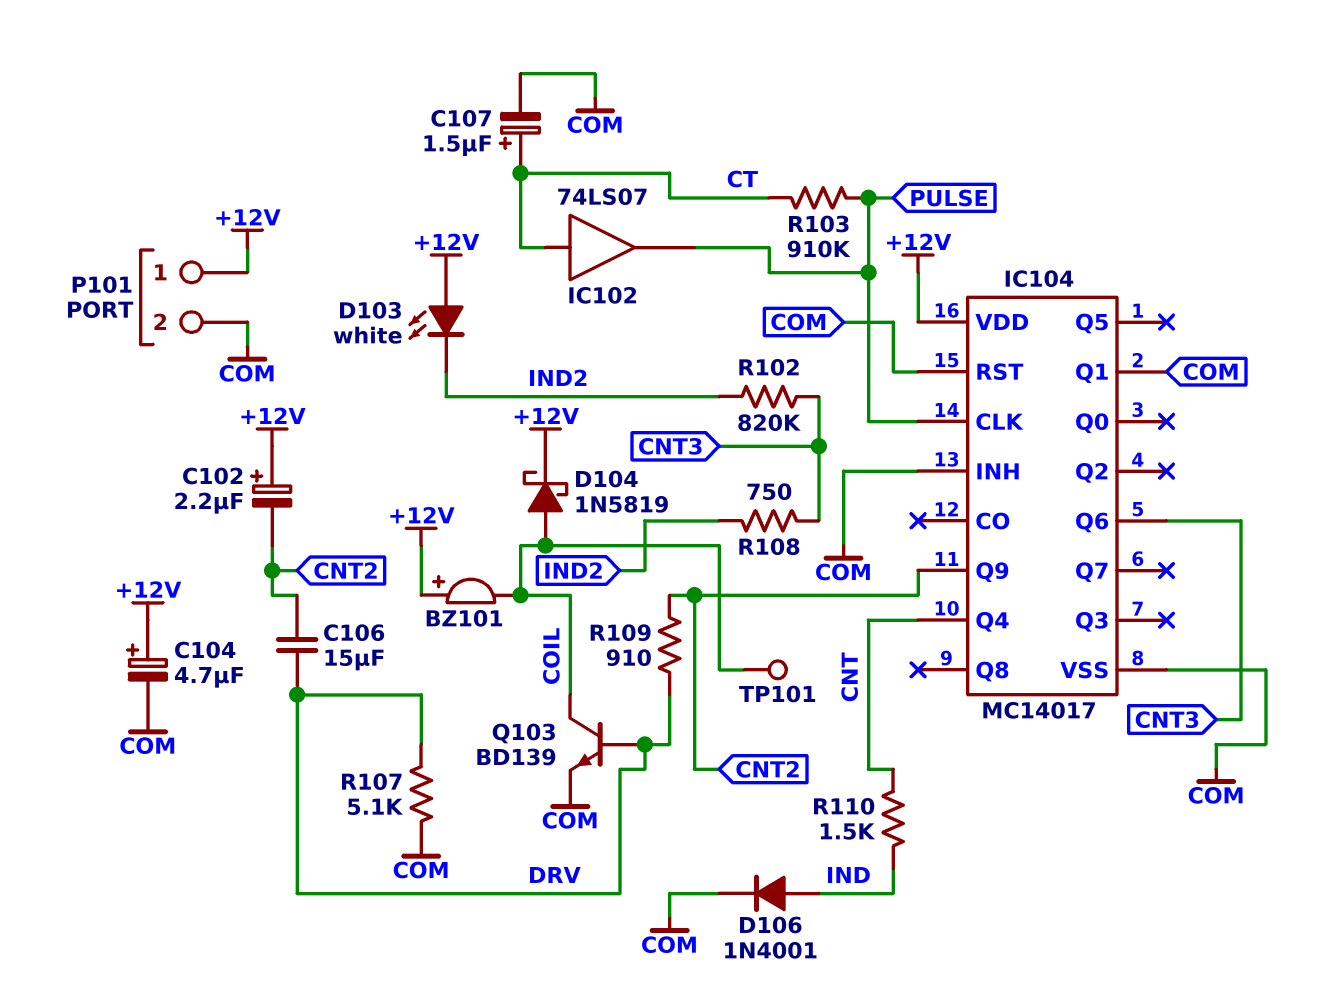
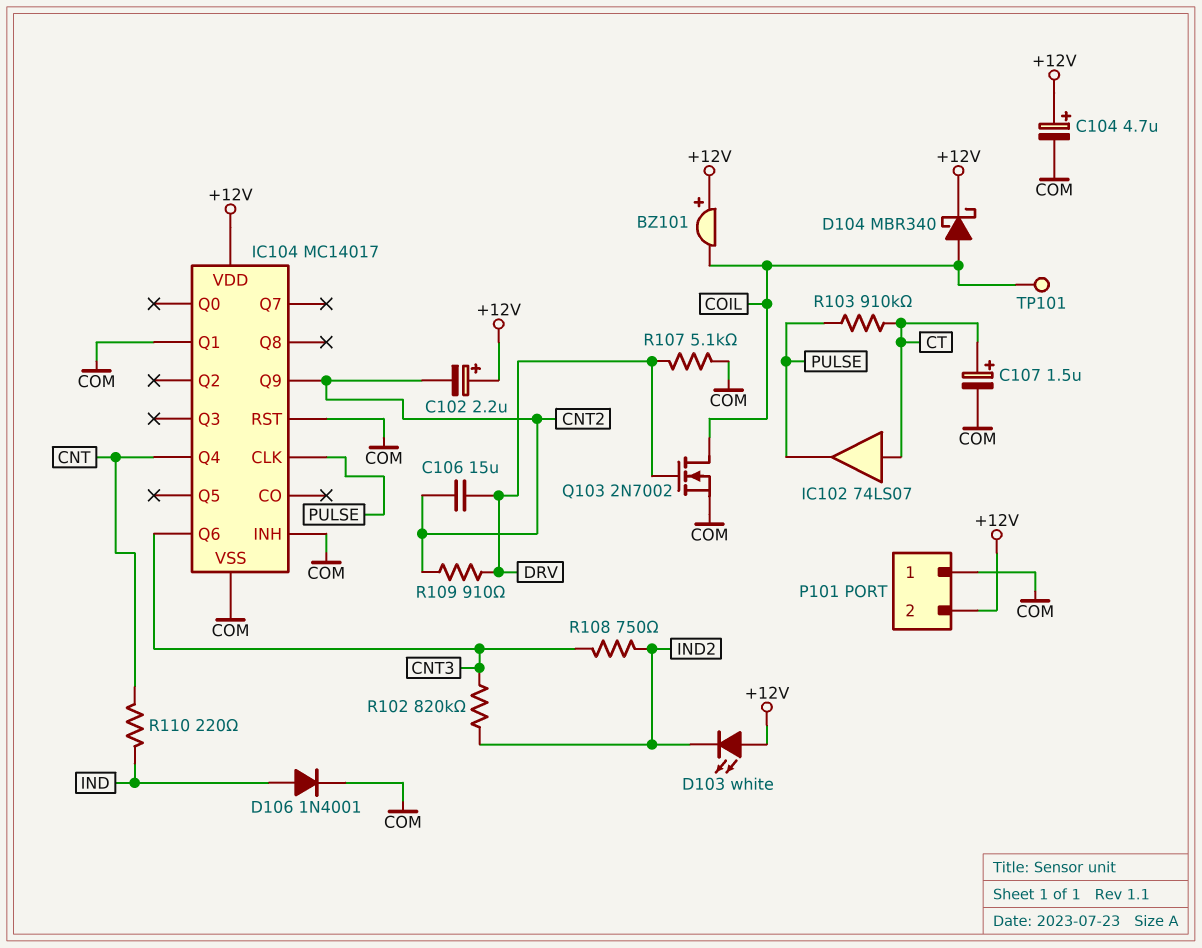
D104: schottky 1N5819 (A COIL, K +12V) -> schottky MBR340 (A COIL, K +12V)
P101 pin 1: +12V -> COM
P101 pin 2: COM -> +12V
Q103: NPN BD139 (B DRV, C COIL, E COM) -> NMOS 2N7002 (G DRV, D COIL, S COM)
R110: 1.5k (CNT, IND) -> 220 (CNT, IND)

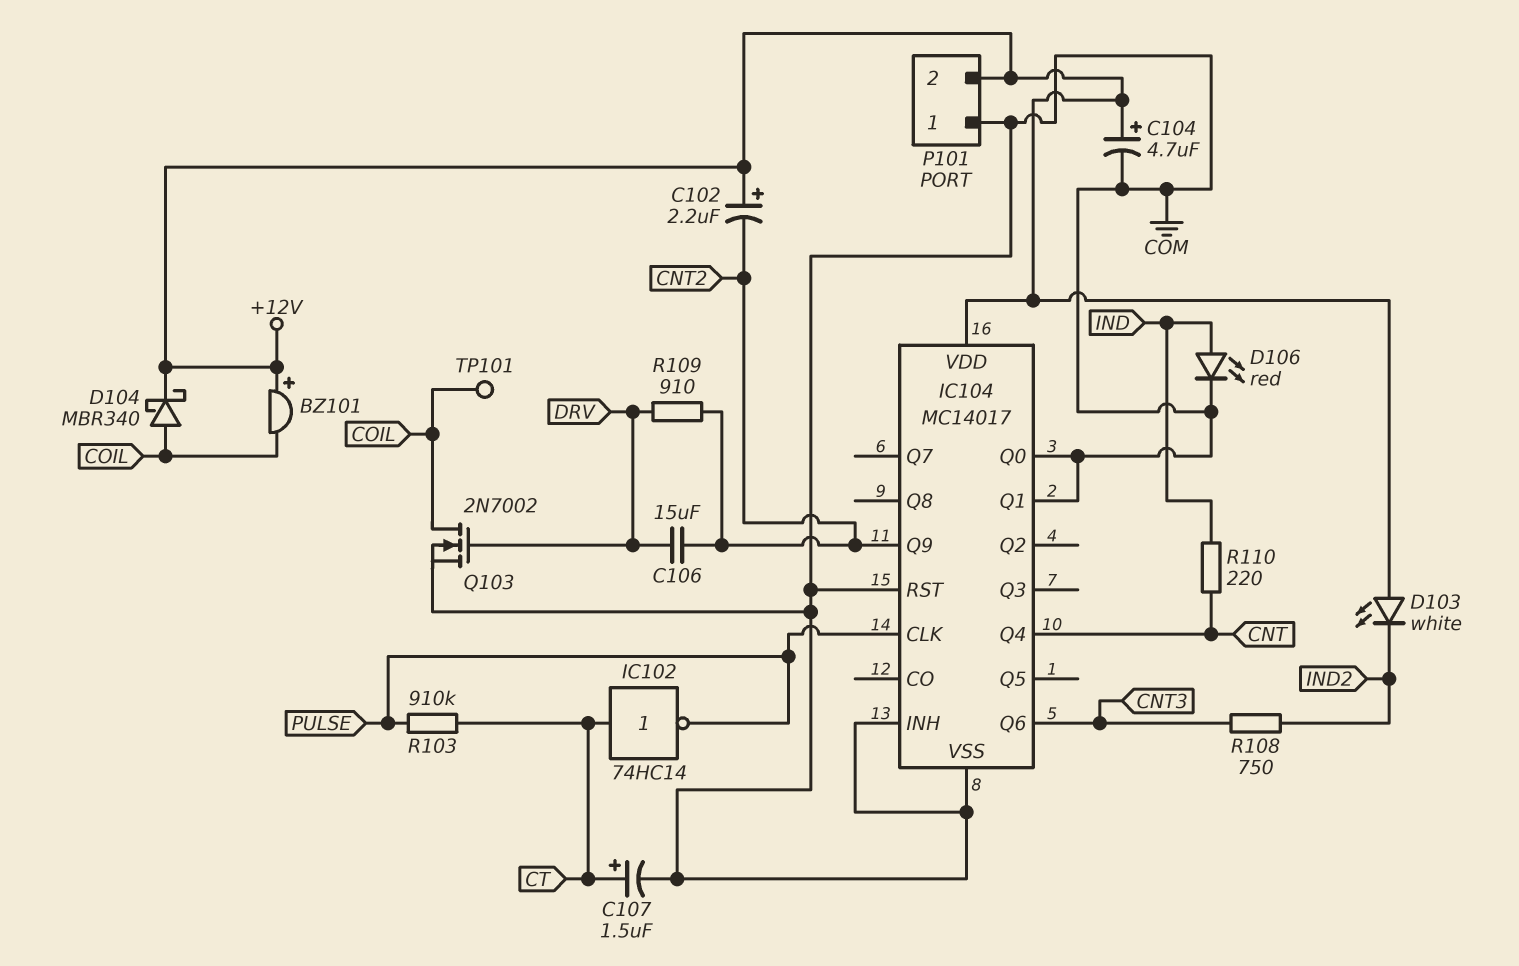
D106: diode 1N4001 (A IND, K COM) -> LED red (A IND, K COM)
IC102: buffer 74LS07 (in CT, out PULSE) -> NOT 74HC14 (in CT, out PULSE)
IC104 pin Q0: none -> COM
R102: 820k (CNT3, IND2) -> none
R107: 5.1k (COM, DRV) -> none

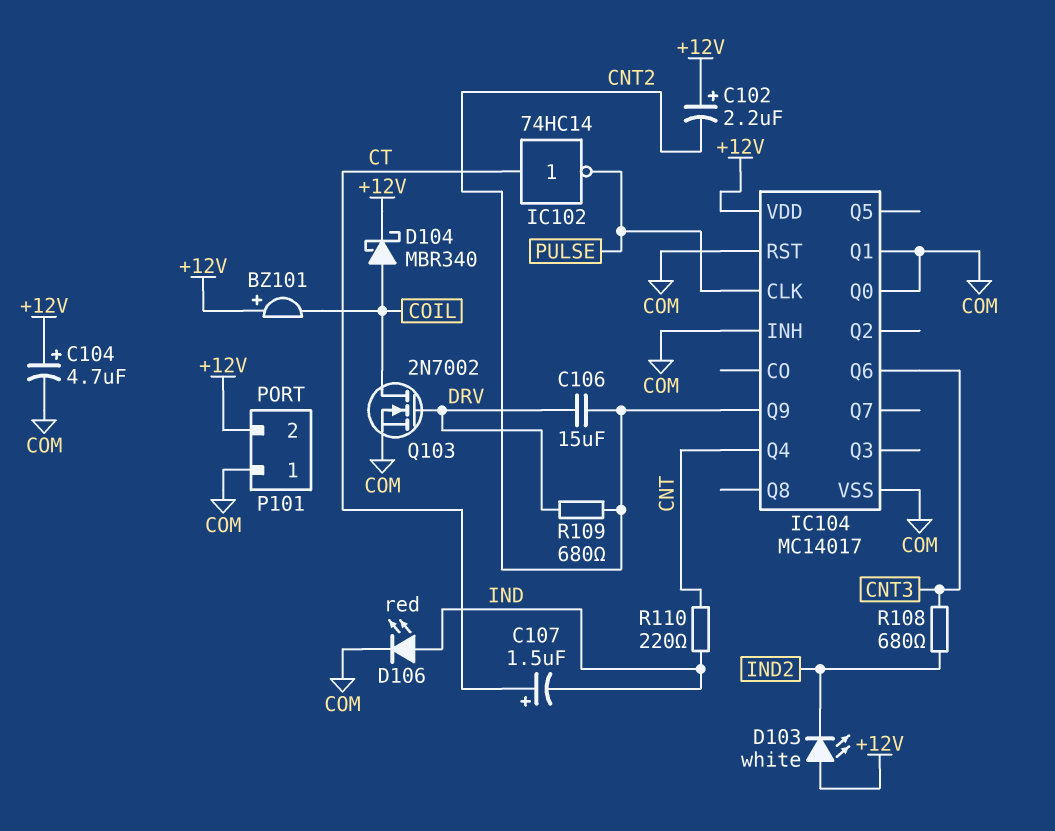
C107: 1.5uF (plus CT, minus COM) -> 1.5uF (plus CT, minus IND)
R103: 910k (CT, PULSE) -> none
R108: 750 (CNT3, IND2) -> 680 (CNT3, IND2)
R109: 910 (CNT2, DRV) -> 680 (CNT2, DRV)
TP101: test point (COIL) -> none

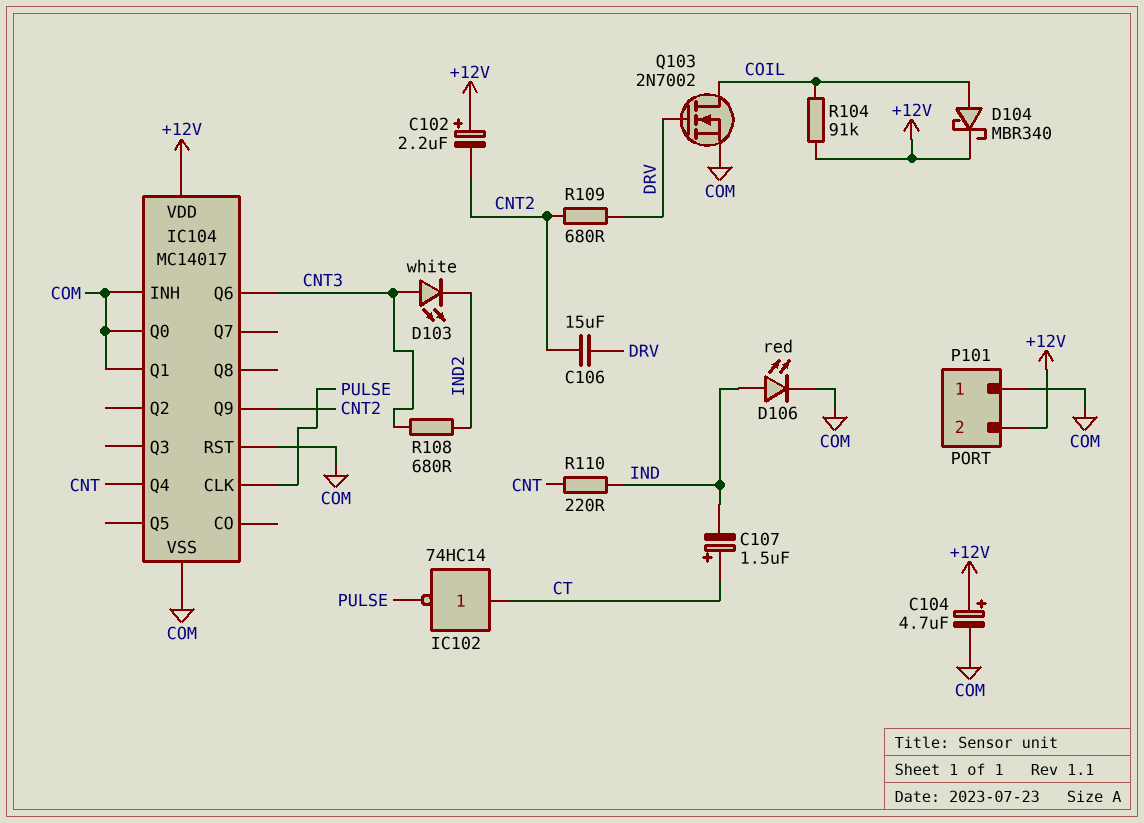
BZ101: buzzer (plus +12V, minus COIL) -> none
D103: LED white (A +12V, K IND2) -> LED white (A CNT3, K IND2)
R104: none -> 91k (+12V, COIL)

